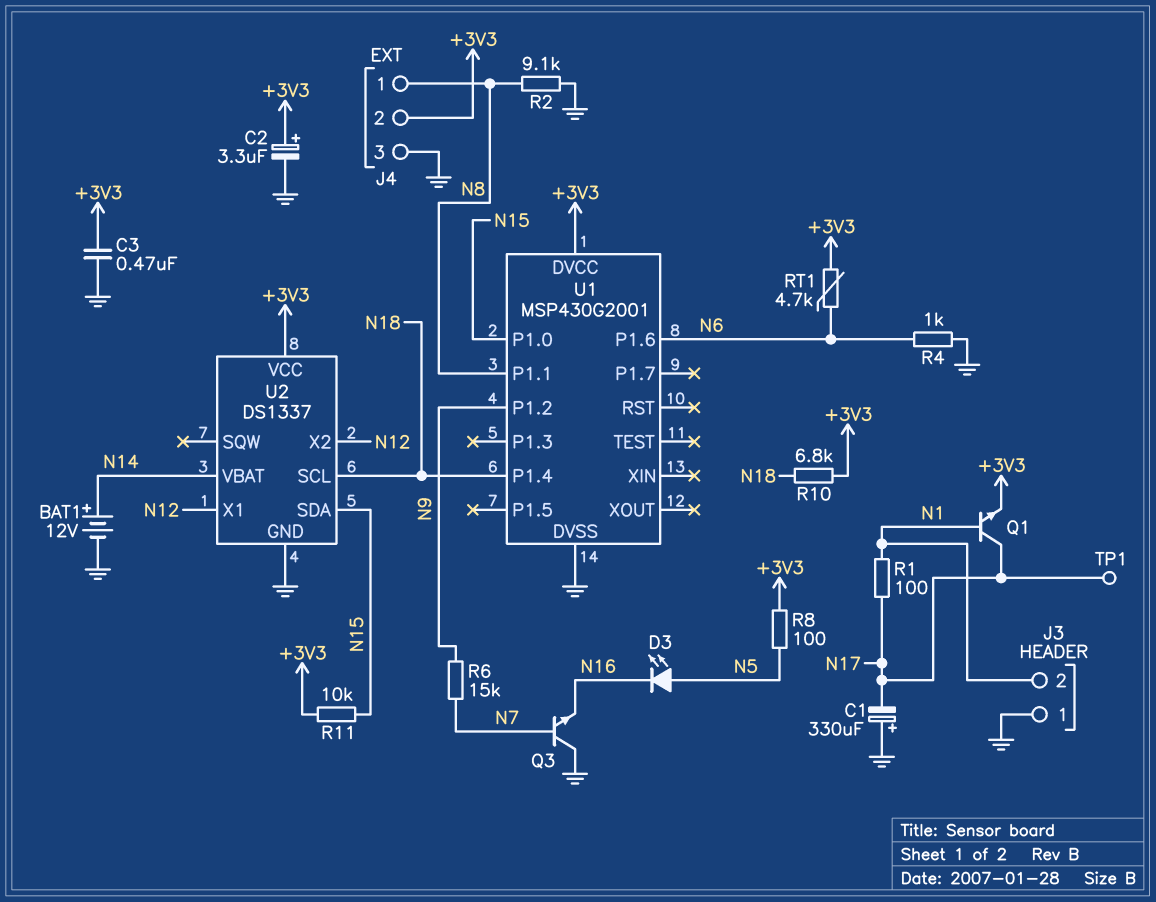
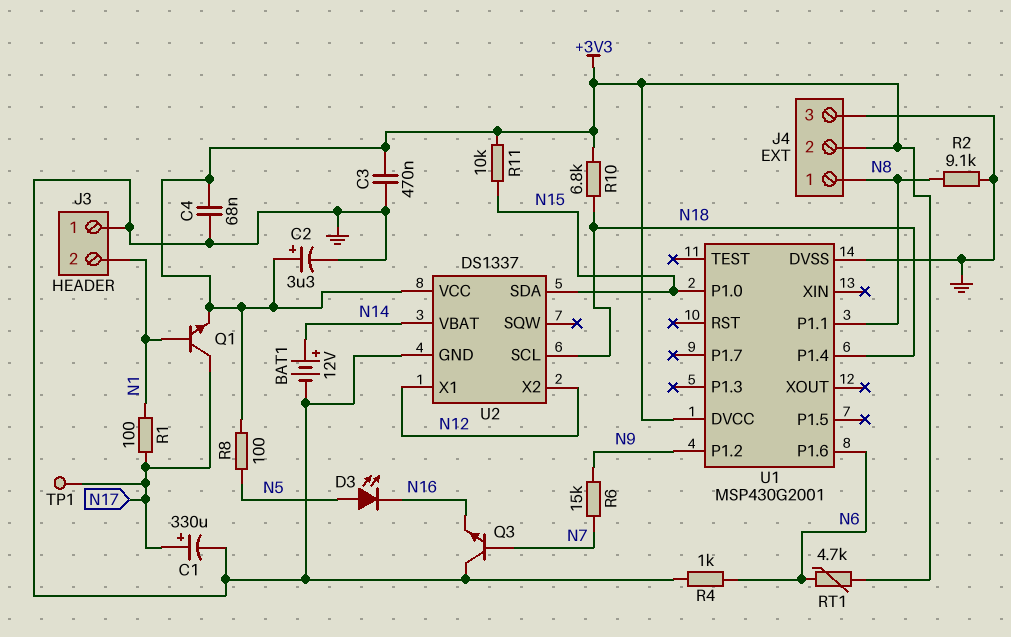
C1: 330uF (plus GND, minus N17) -> 330uF (plus N17, minus GND)
C4: none -> 68nF (+3V3, GND)

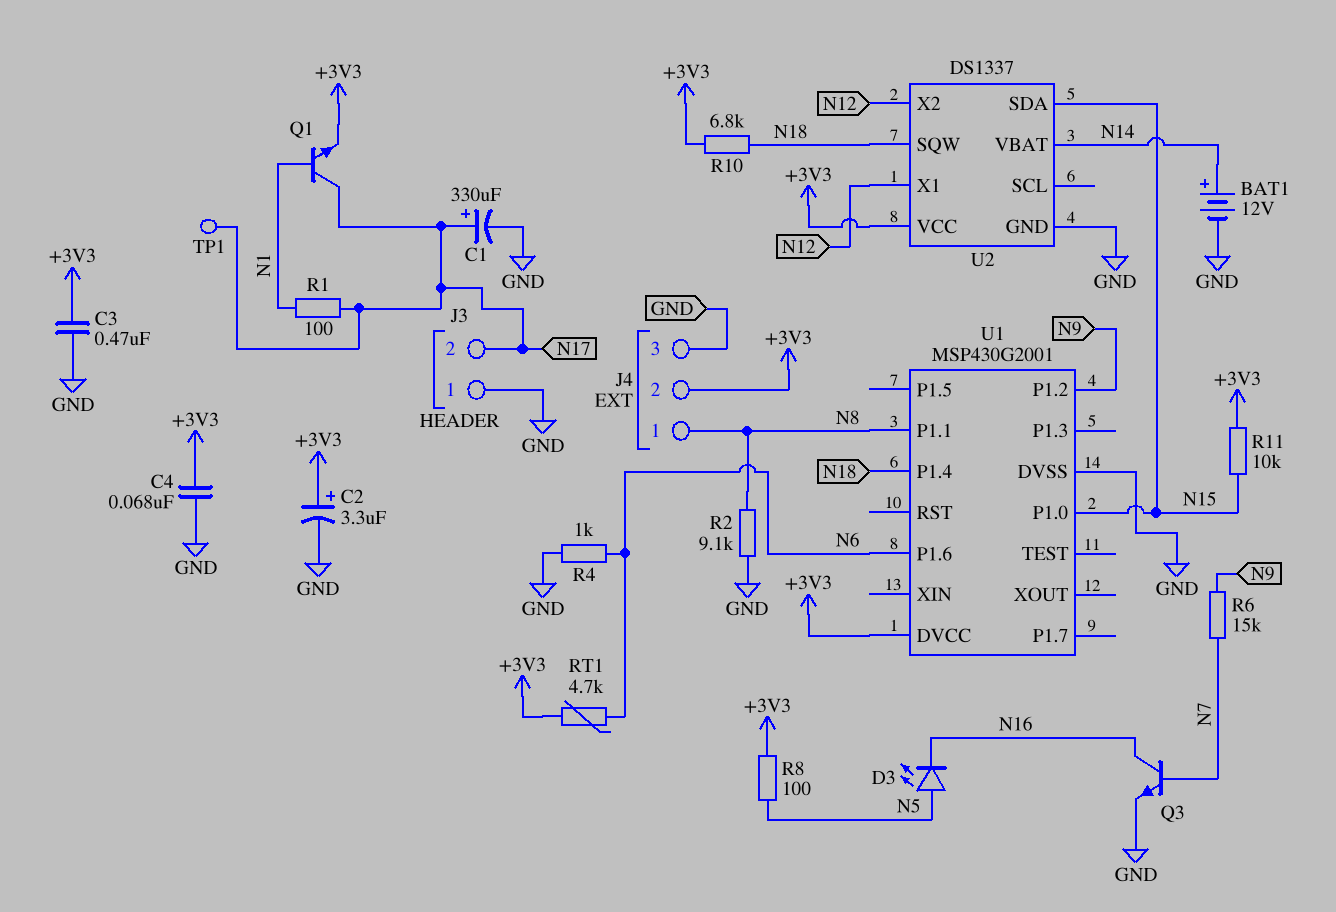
J3 pin 2: N1 -> N17
Q3: NPN (B N7, C GND, E N16) -> NPN (B N7, C N16, E GND)
U2 pin SCL: N18 -> none
U2 pin SQW: none -> N18

